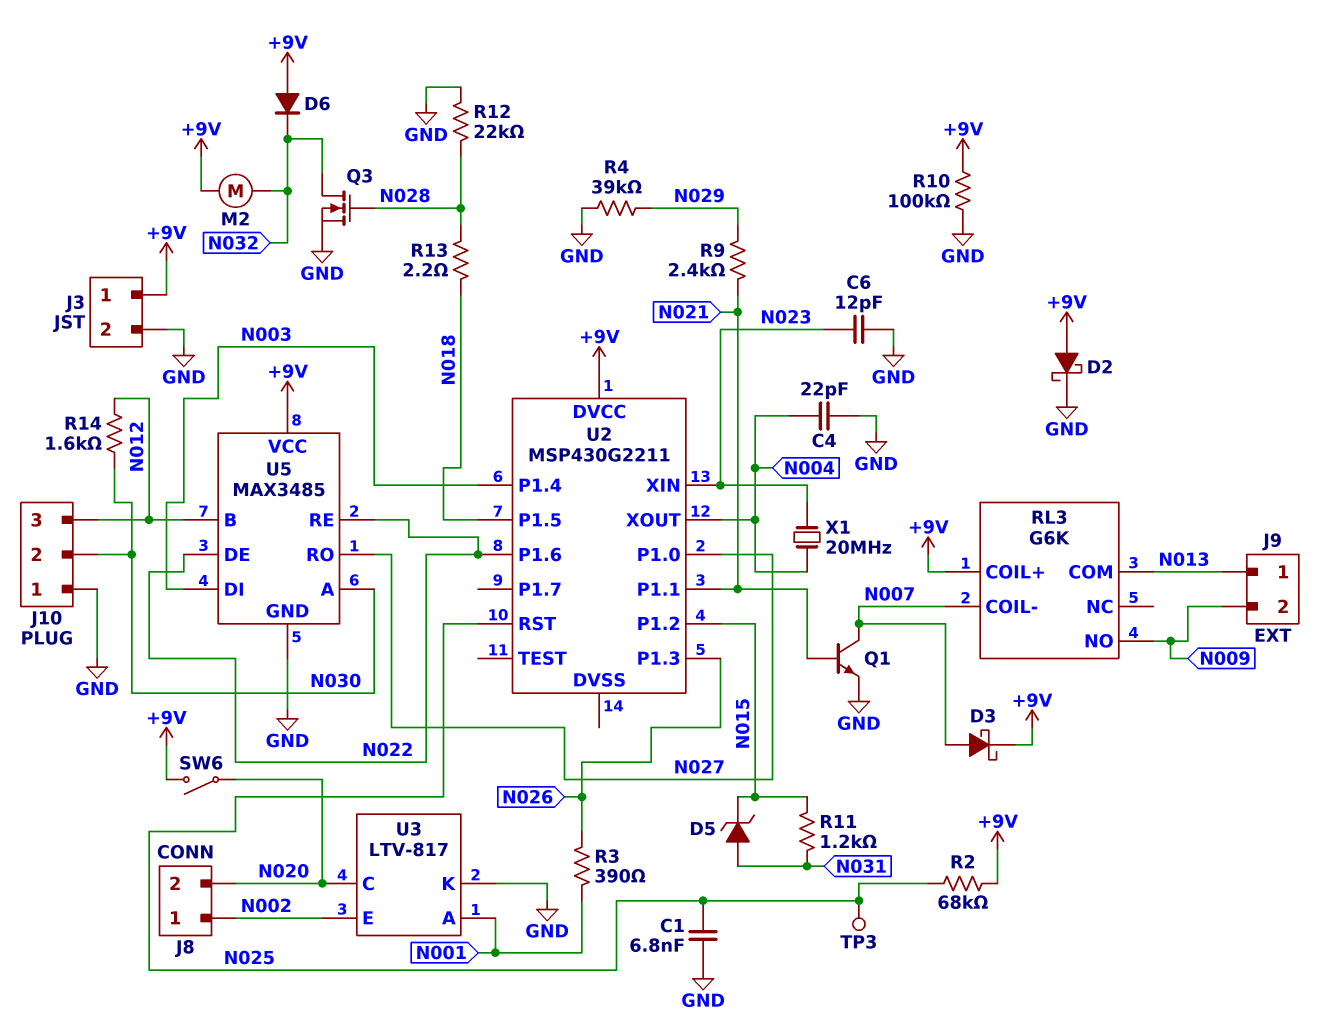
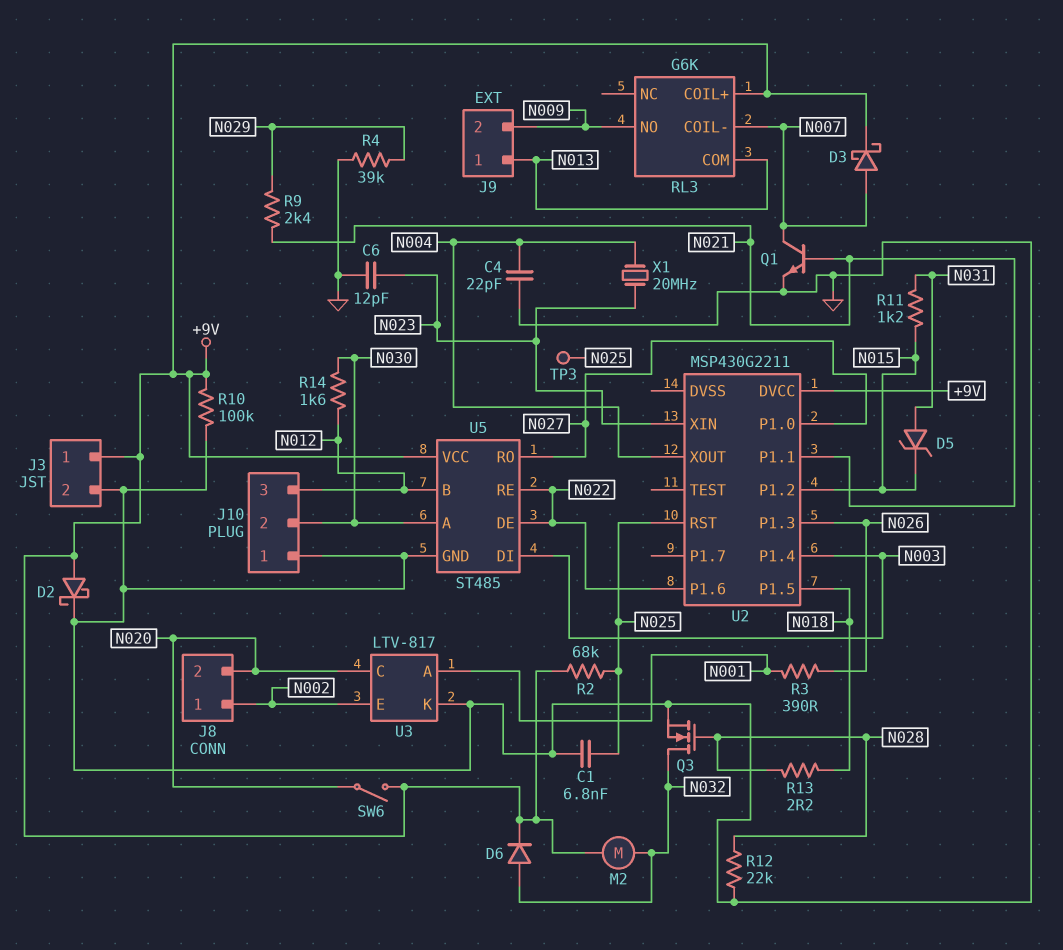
D6: diode (A +9V, K N032) -> diode (A N032, K +9V)
U5: MAX3485 -> ST485

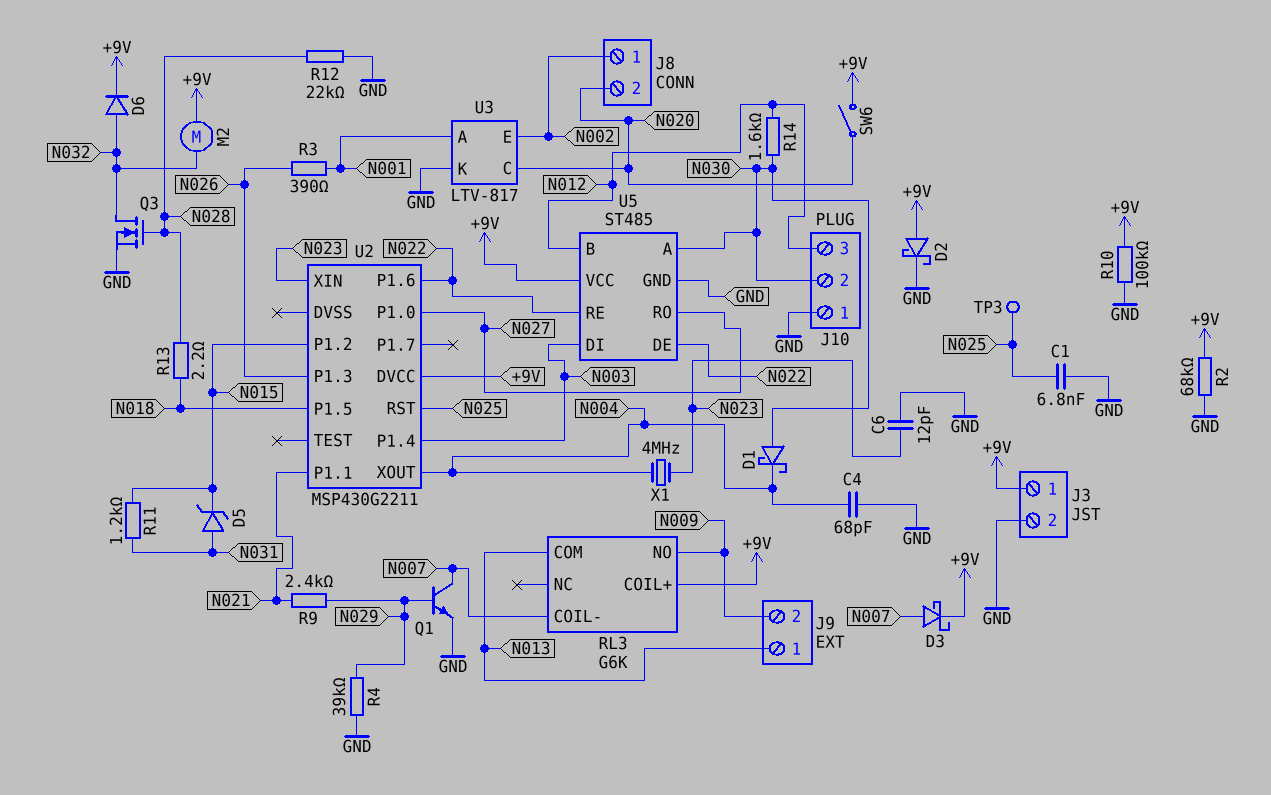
C4: 22pF (GND, N004) -> 68pF (GND, N004)
D1: none -> schottky (A N030, K N004)
Q1: NPN (B N021, C N007, E GND) -> NPN (B N029, C N007, E GND)
R2: 68k (+9V, N025) -> 68k (+9V, GND)
X1: 20MHz (N004, N023) -> 4MHz (N004, N023)

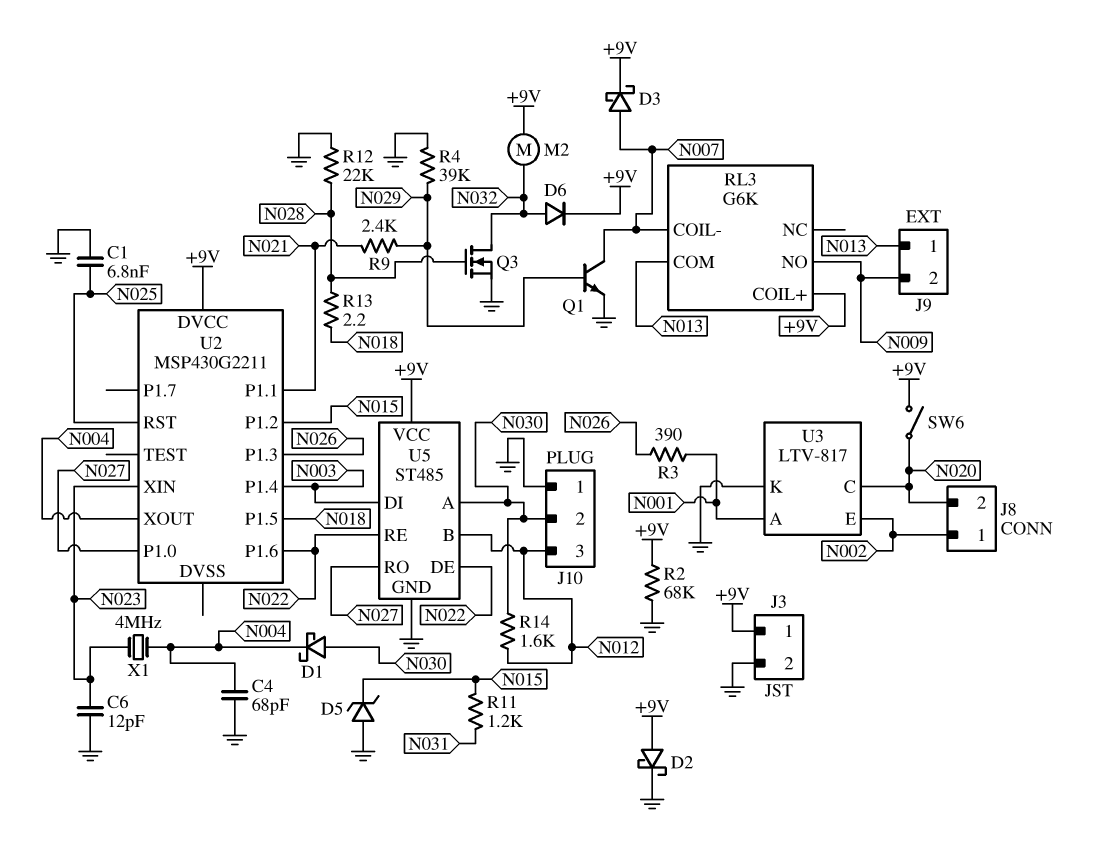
D5: zener (A N031, K N015) -> zener (A GND, K N015)
R10: 100k (+9V, GND) -> none
TP3: test point (N025) -> none

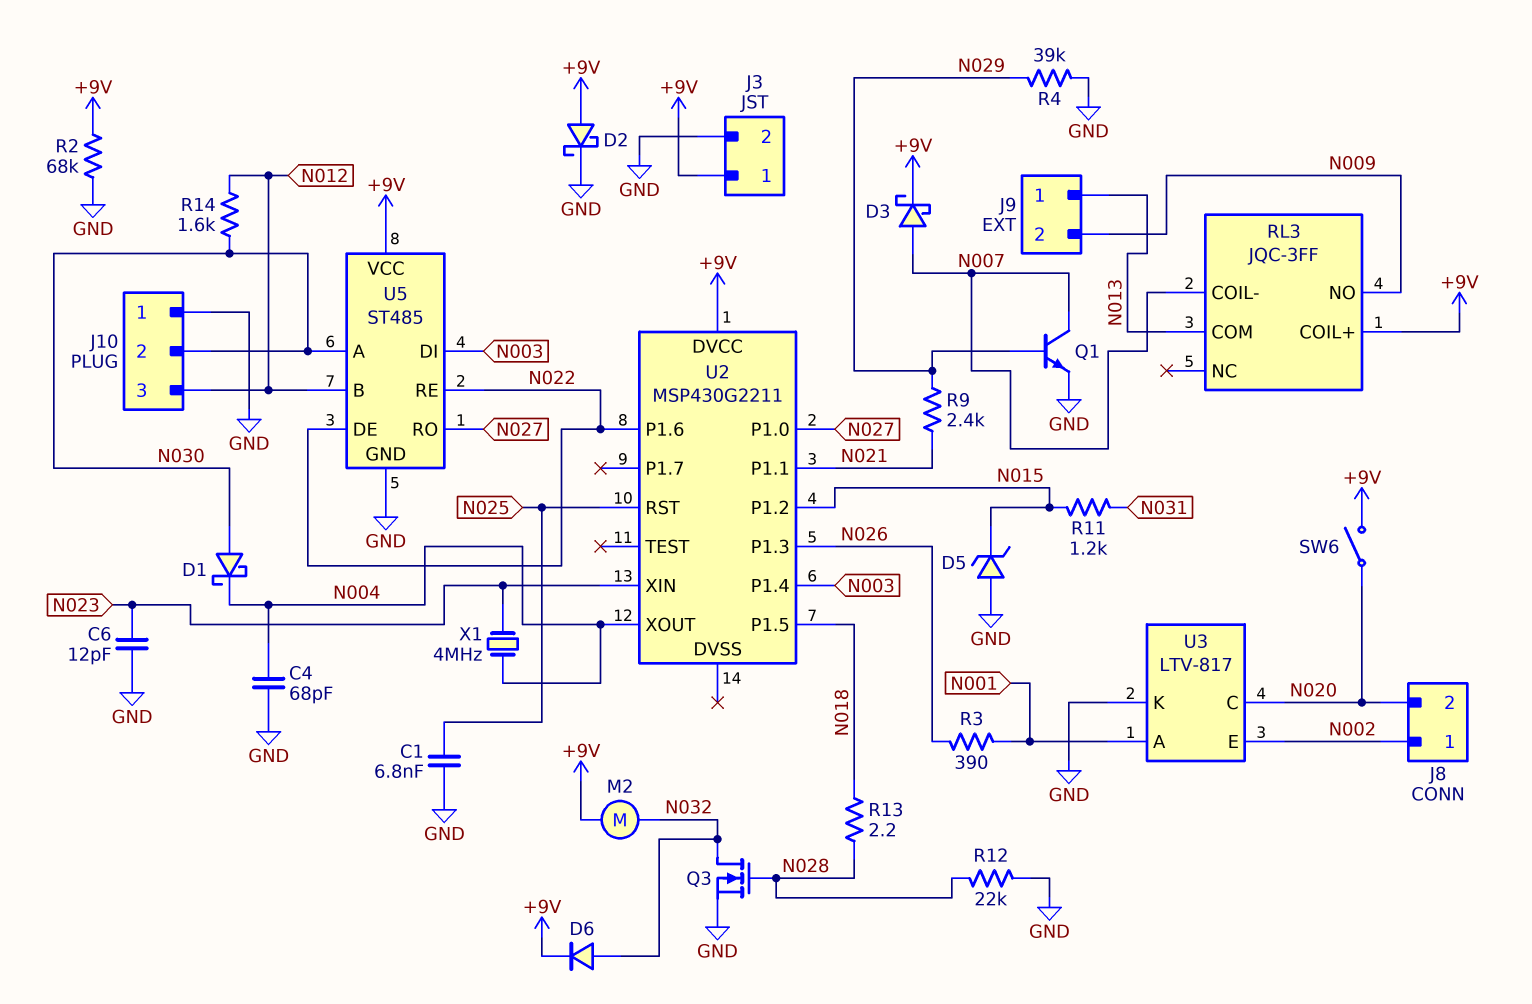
RL3: G6K -> JQC-3FF

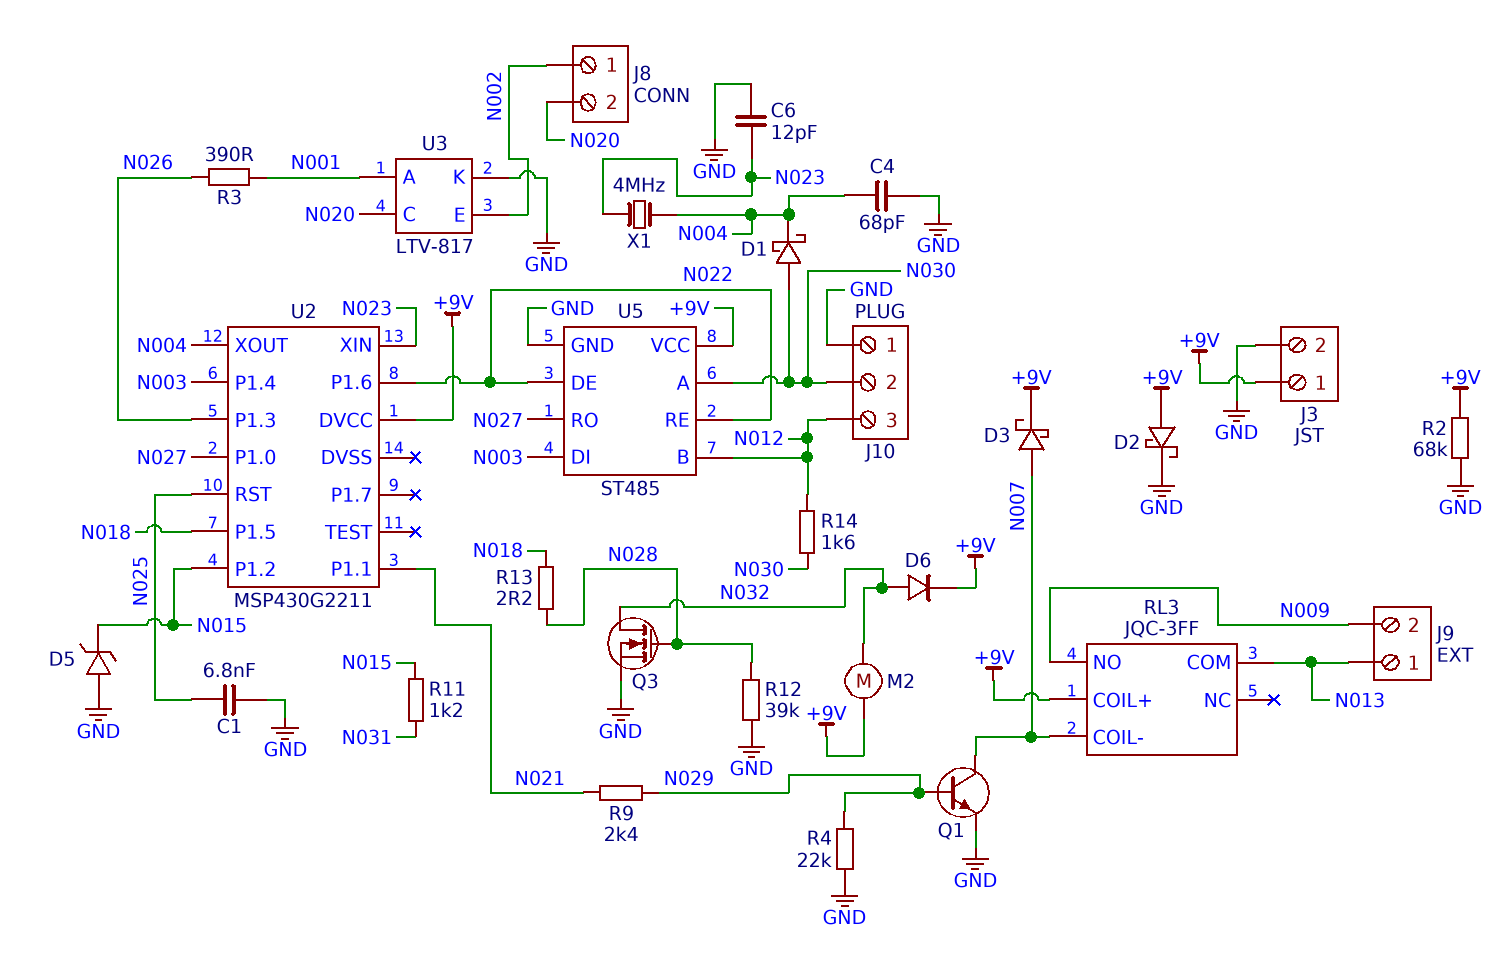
R4: 39k (GND, N029) -> 22k (GND, N029)
R12: 22k (GND, N028) -> 39k (GND, N028)
SW6: switch (+9V, N020) -> none

